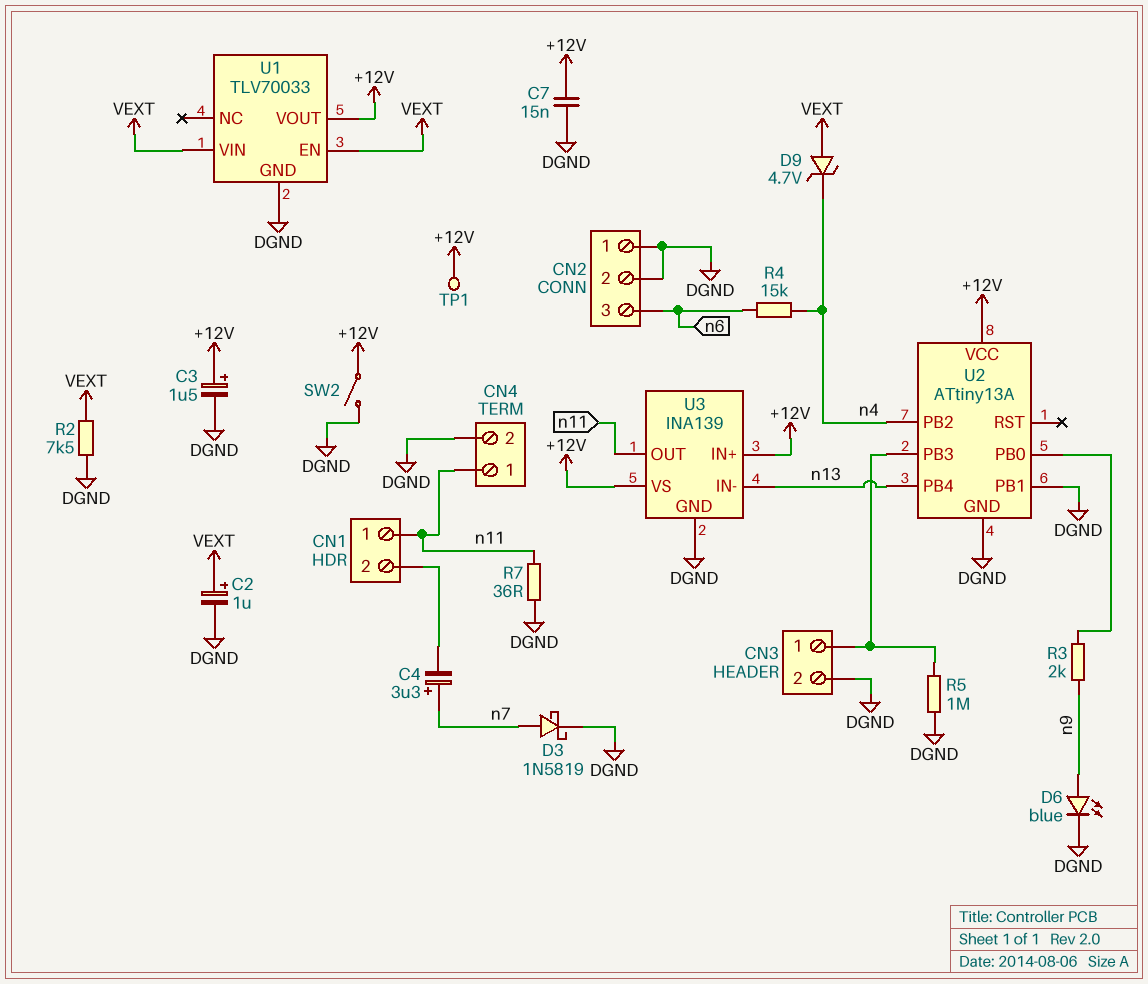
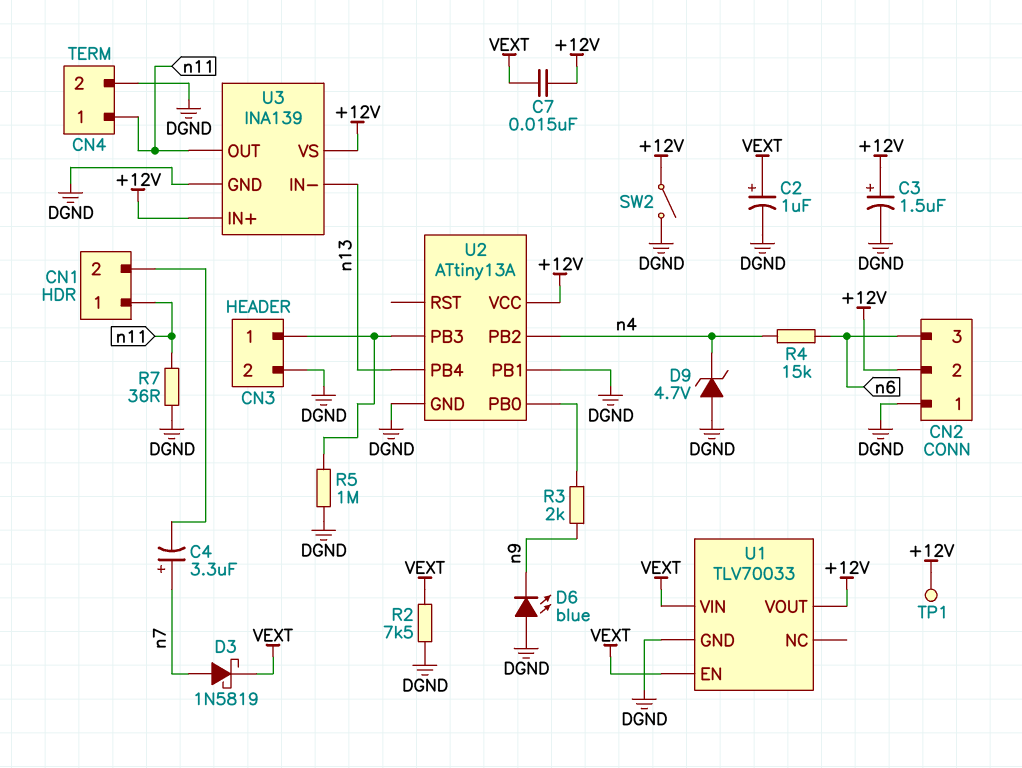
C7: 15nF (+12V, DGND) -> 15nF (+12V, VEXT)
CN2 pin 2: DGND -> +12V
D3: schottky 1N5819 (A n7, K DGND) -> schottky 1N5819 (A n7, K VEXT)
D6: LED blue (A n9, K DGND) -> LED blue (A DGND, K n9)
D9: zener 4.7V (A VEXT, K n4) -> zener 4.7V (A DGND, K n4)

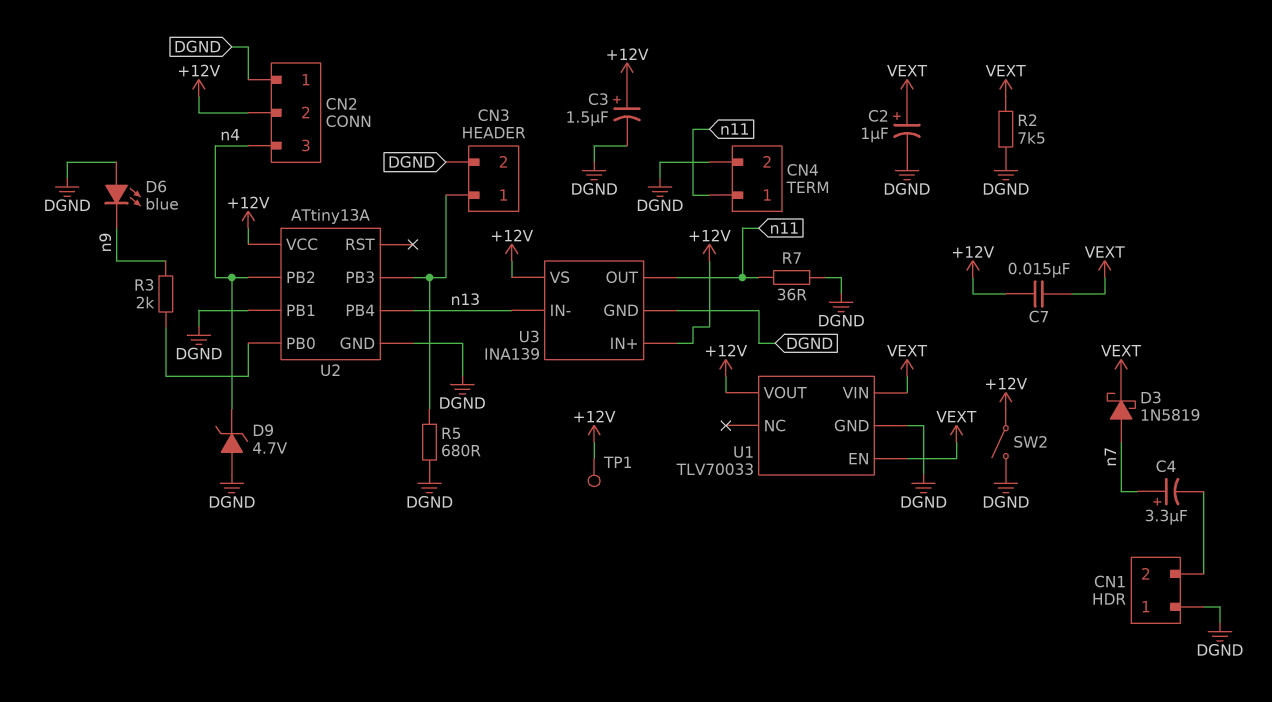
CN1 pin 1: n11 -> DGND
CN2 pin 3: n6 -> n4
R4: 15k (n4, n6) -> none
R5: 1M (CN3/1, DGND) -> 680 (CN3/1, DGND)

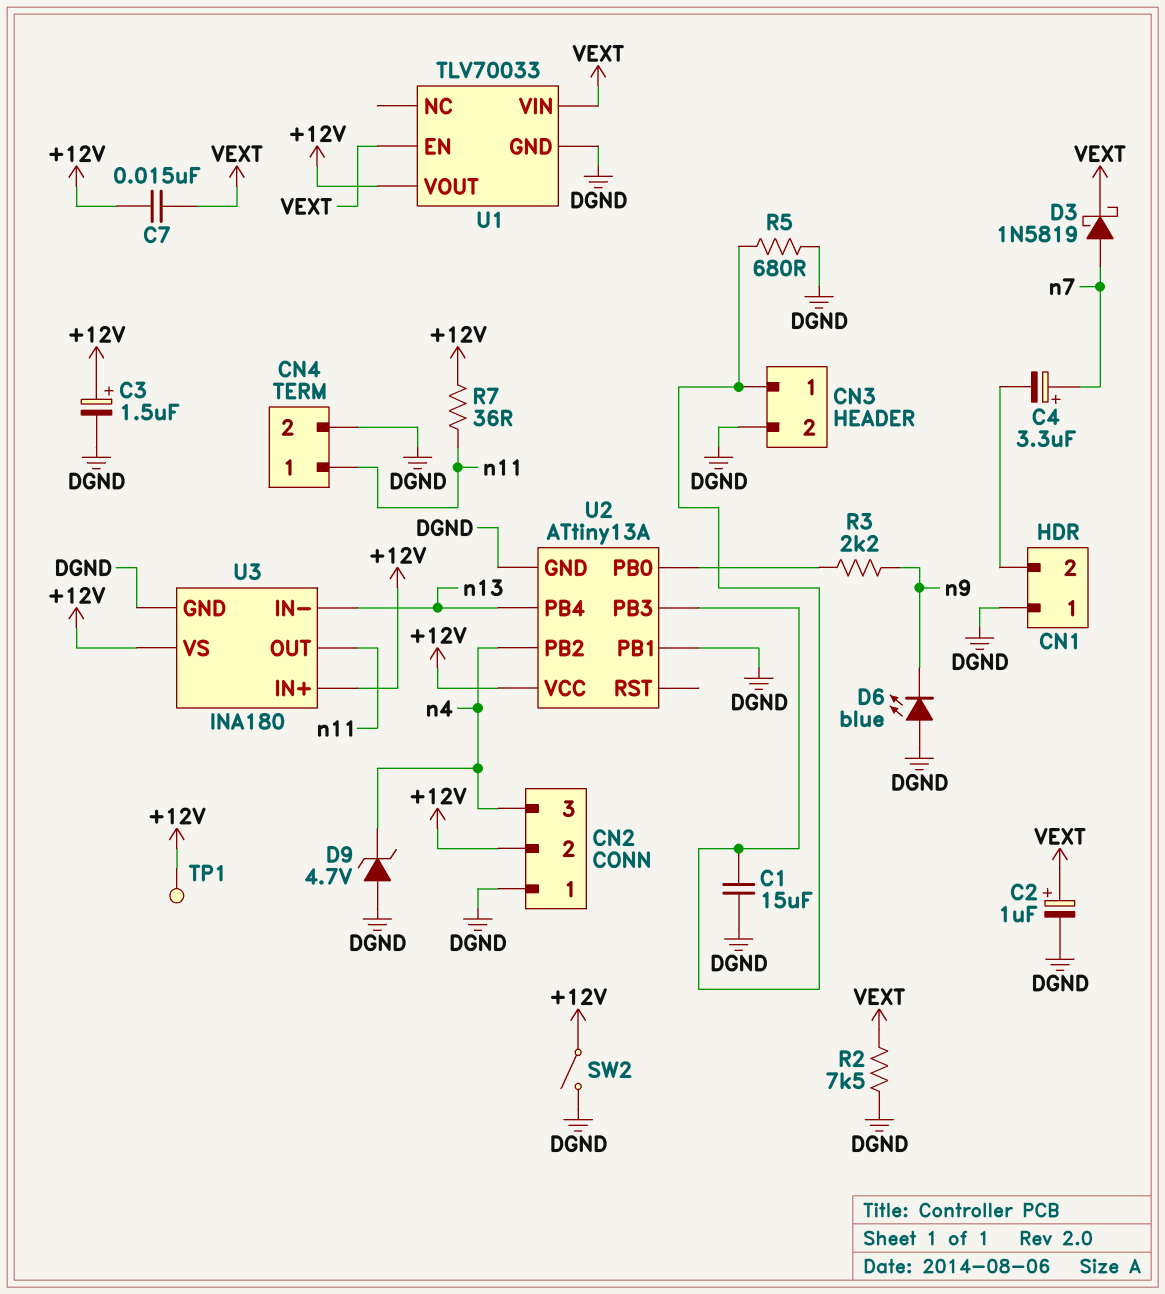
C1: none -> 15uF (CN3/1, DGND)
R3: 2k (U2/PB0, n9) -> 2.2k (U2/PB0, n9)
R7: 36 (DGND, n11) -> 36 (+12V, n11)
U3: INA139 -> INA180

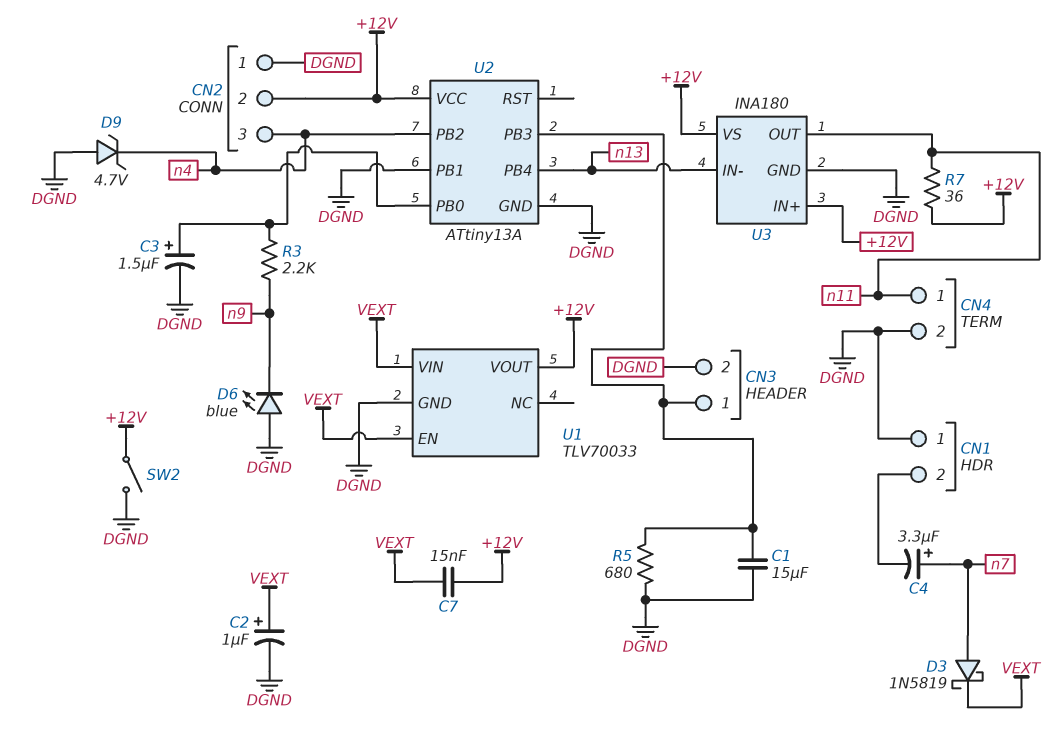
C3: 1.5uF (plus +12V, minus DGND) -> 1.5uF (plus U2/PB0, minus DGND)
R2: 7.5k (DGND, VEXT) -> none
TP1: test point (+12V) -> none

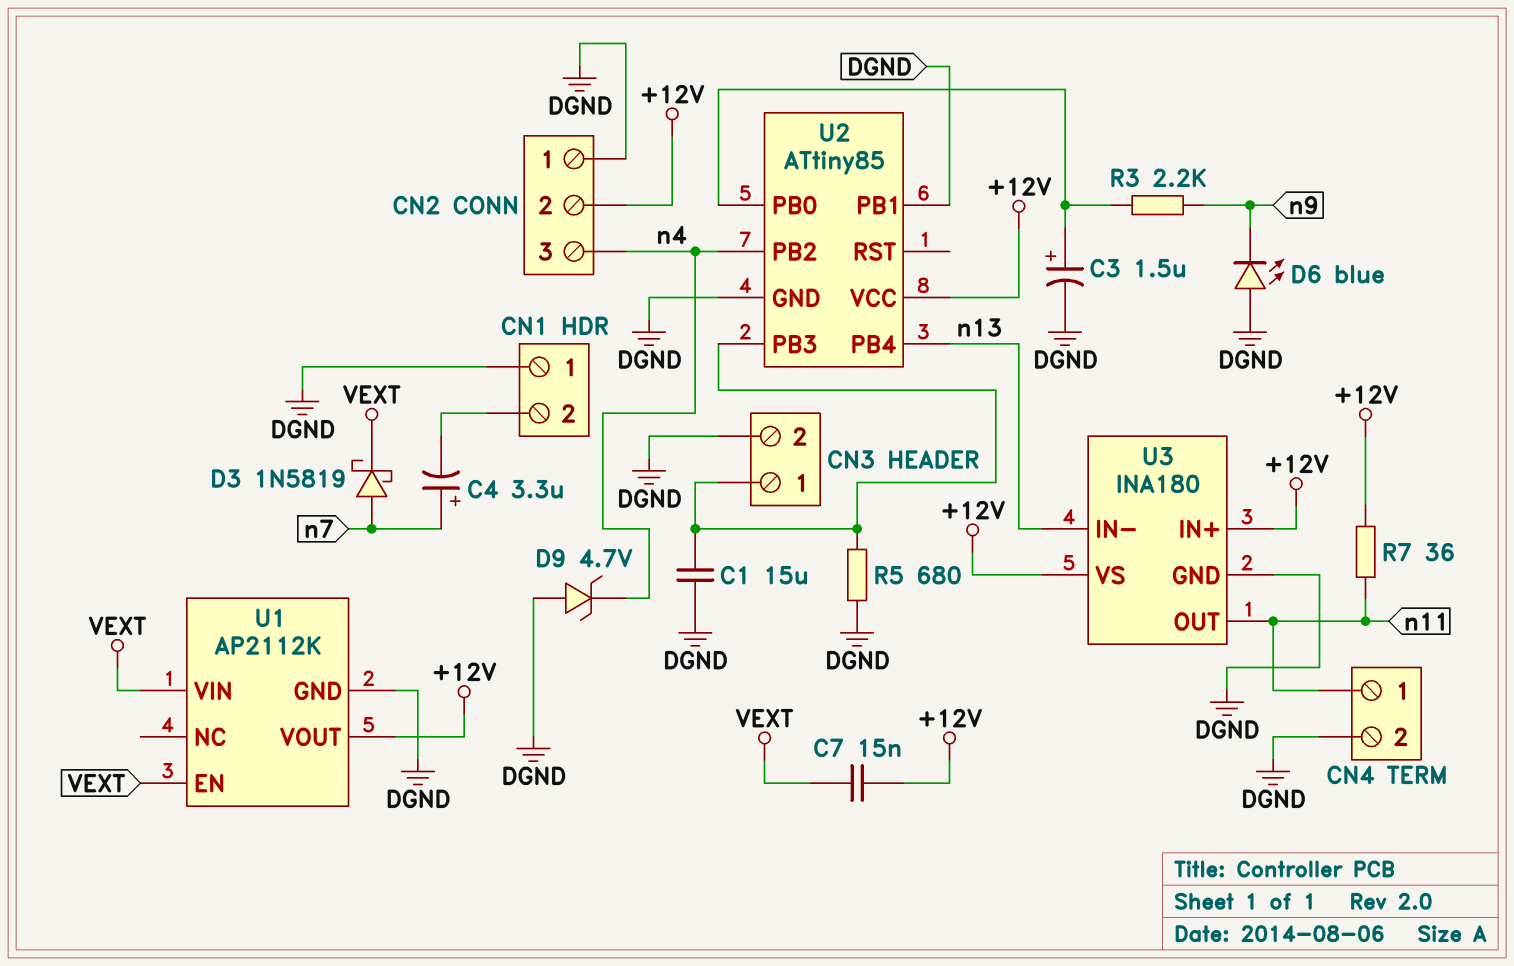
C2: 1uF (plus VEXT, minus DGND) -> none
SW2: switch (+12V, DGND) -> none
U1: TLV70033 -> AP2112K
U2: ATtiny13A -> ATtiny85

